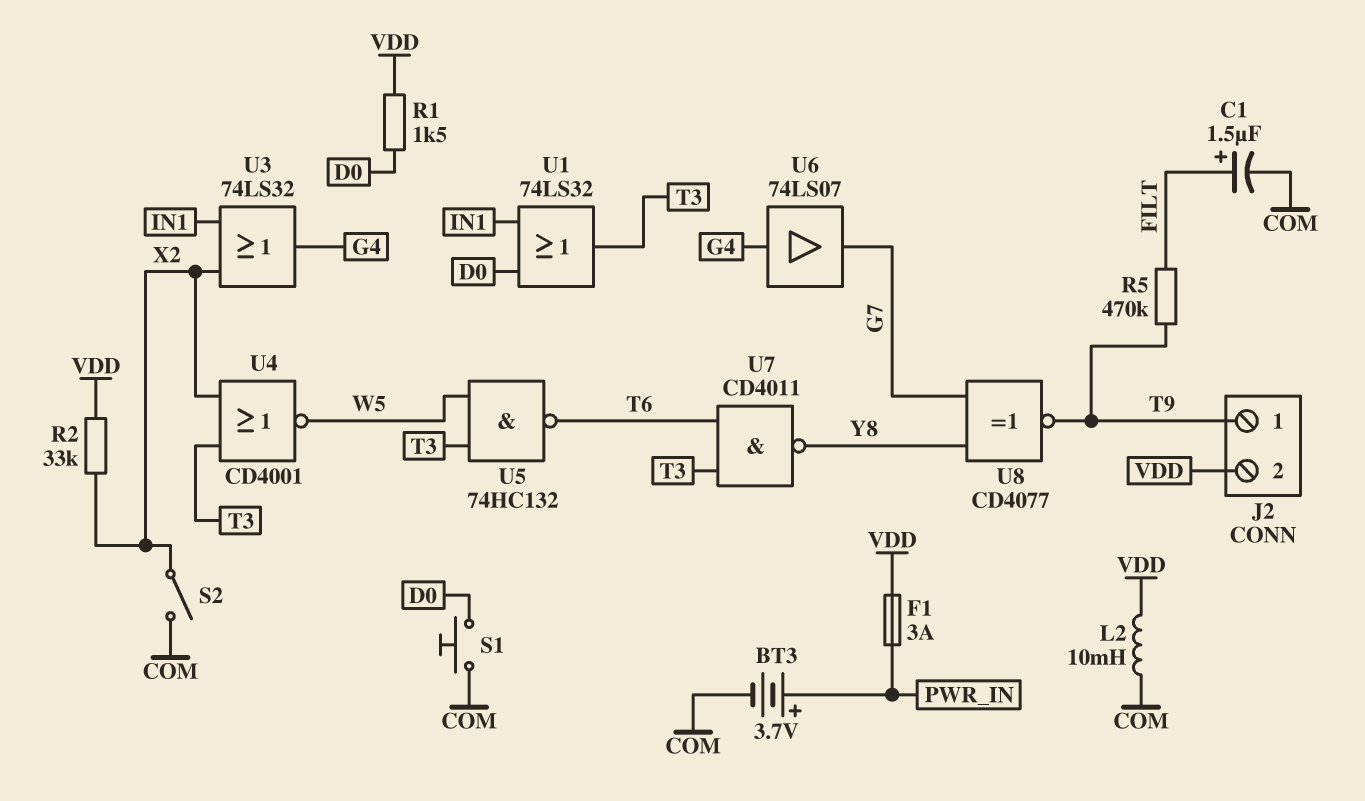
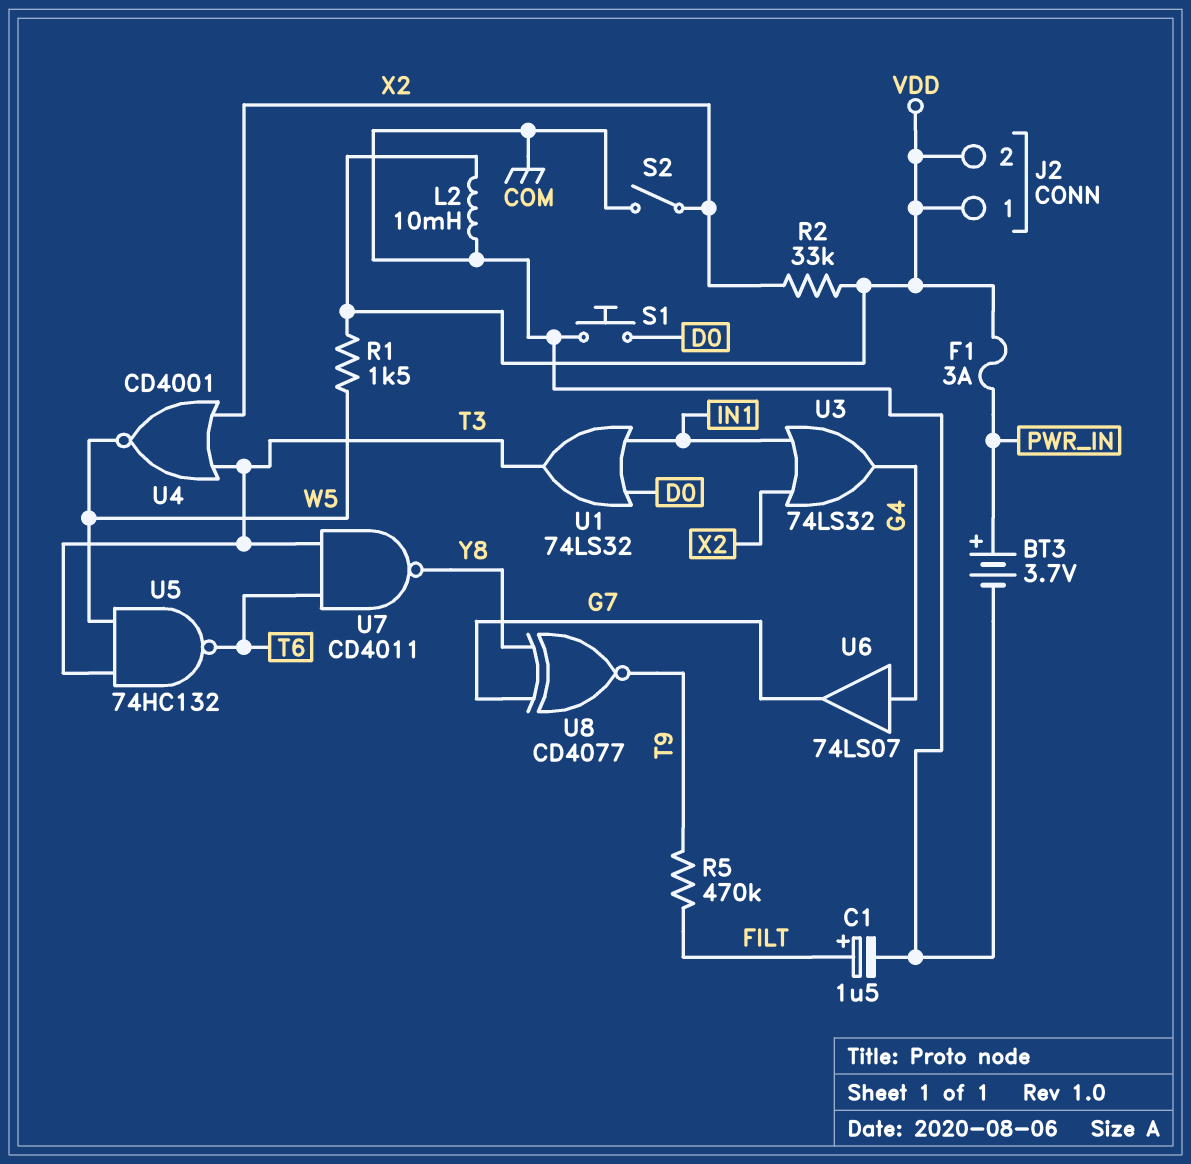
J2 pin 1: T9 -> VDD
R1: 1.5k (D0, VDD) -> 1.5k (VDD, W5)

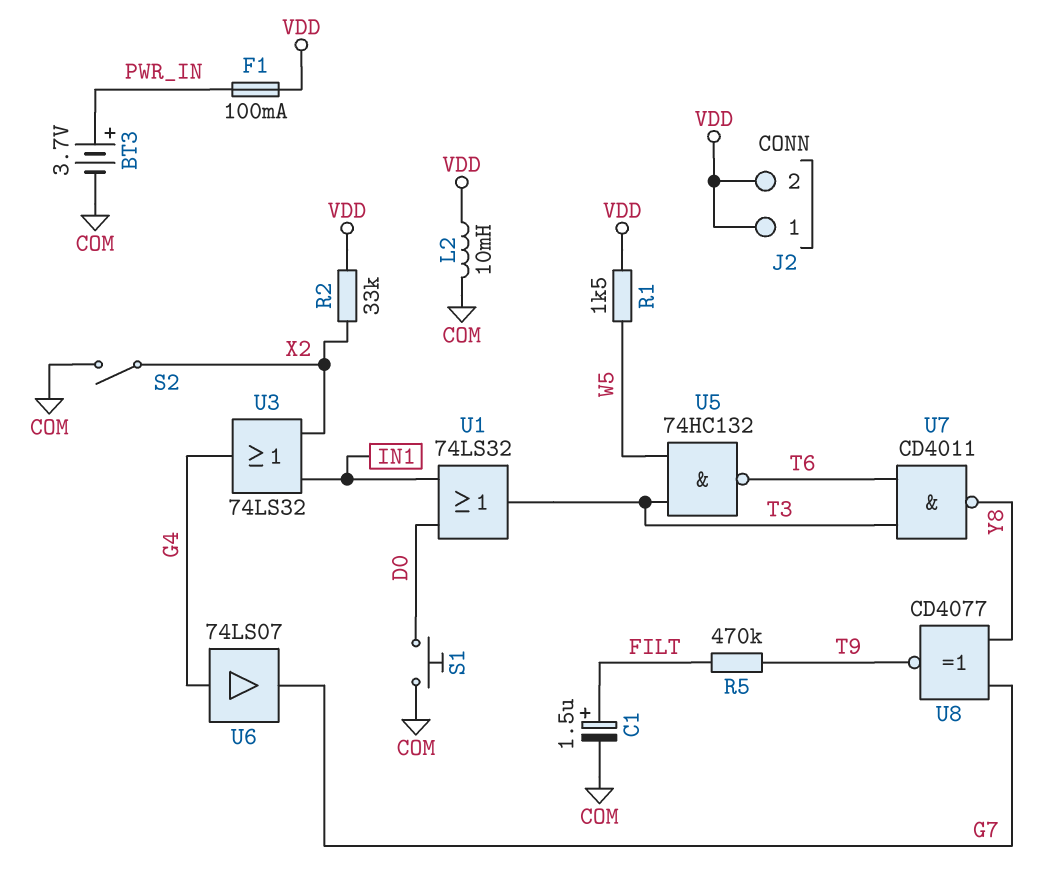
F1: 3A (PWR_IN, VDD) -> 100mA (PWR_IN, VDD)
U4: NOR CD4001 (in T3, in X2, out W5) -> none

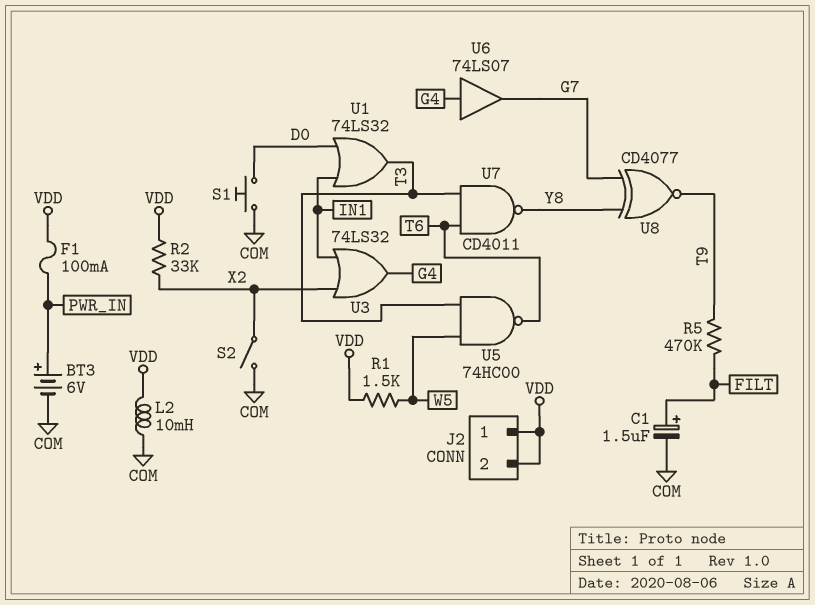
BT3: 3.7V (plus PWR_IN, minus COM) -> 6V (plus PWR_IN, minus COM)
U5: NAND 74HC132 (in T3, in W5, out T6) -> NAND 74HC00 (in T3, in W5, out T6)

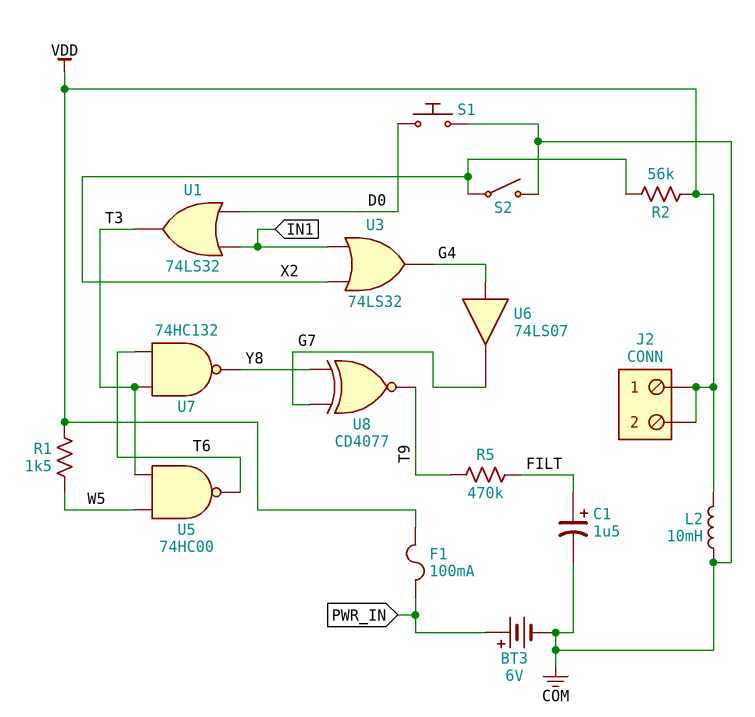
R2: 33k (VDD, X2) -> 56k (VDD, X2)
U7: NAND CD4011 (in T3, in T6, out Y8) -> NAND 74HC132 (in T3, in T6, out Y8)

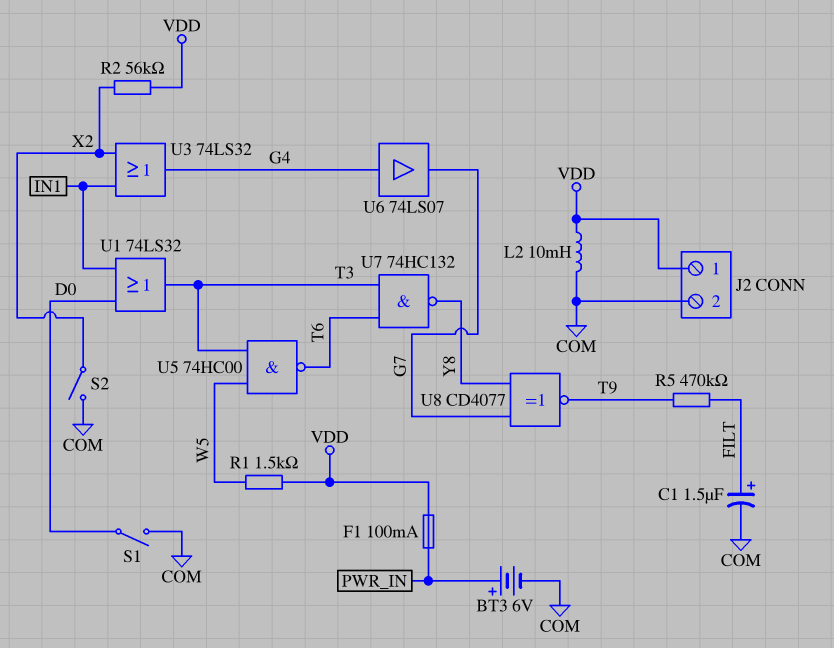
J2 pin 2: VDD -> COM
S1: button (COM, D0) -> switch (COM, D0)

